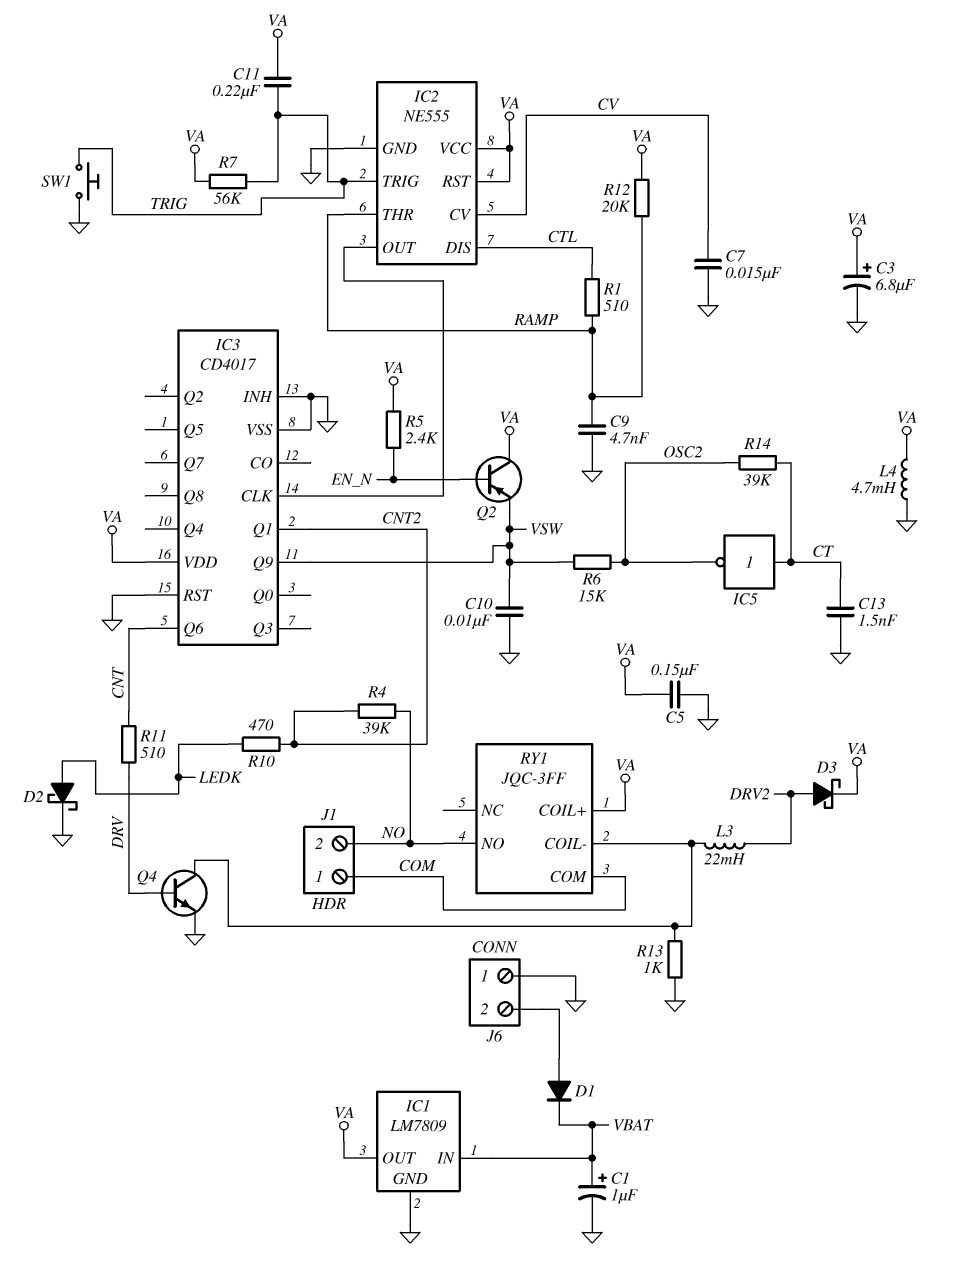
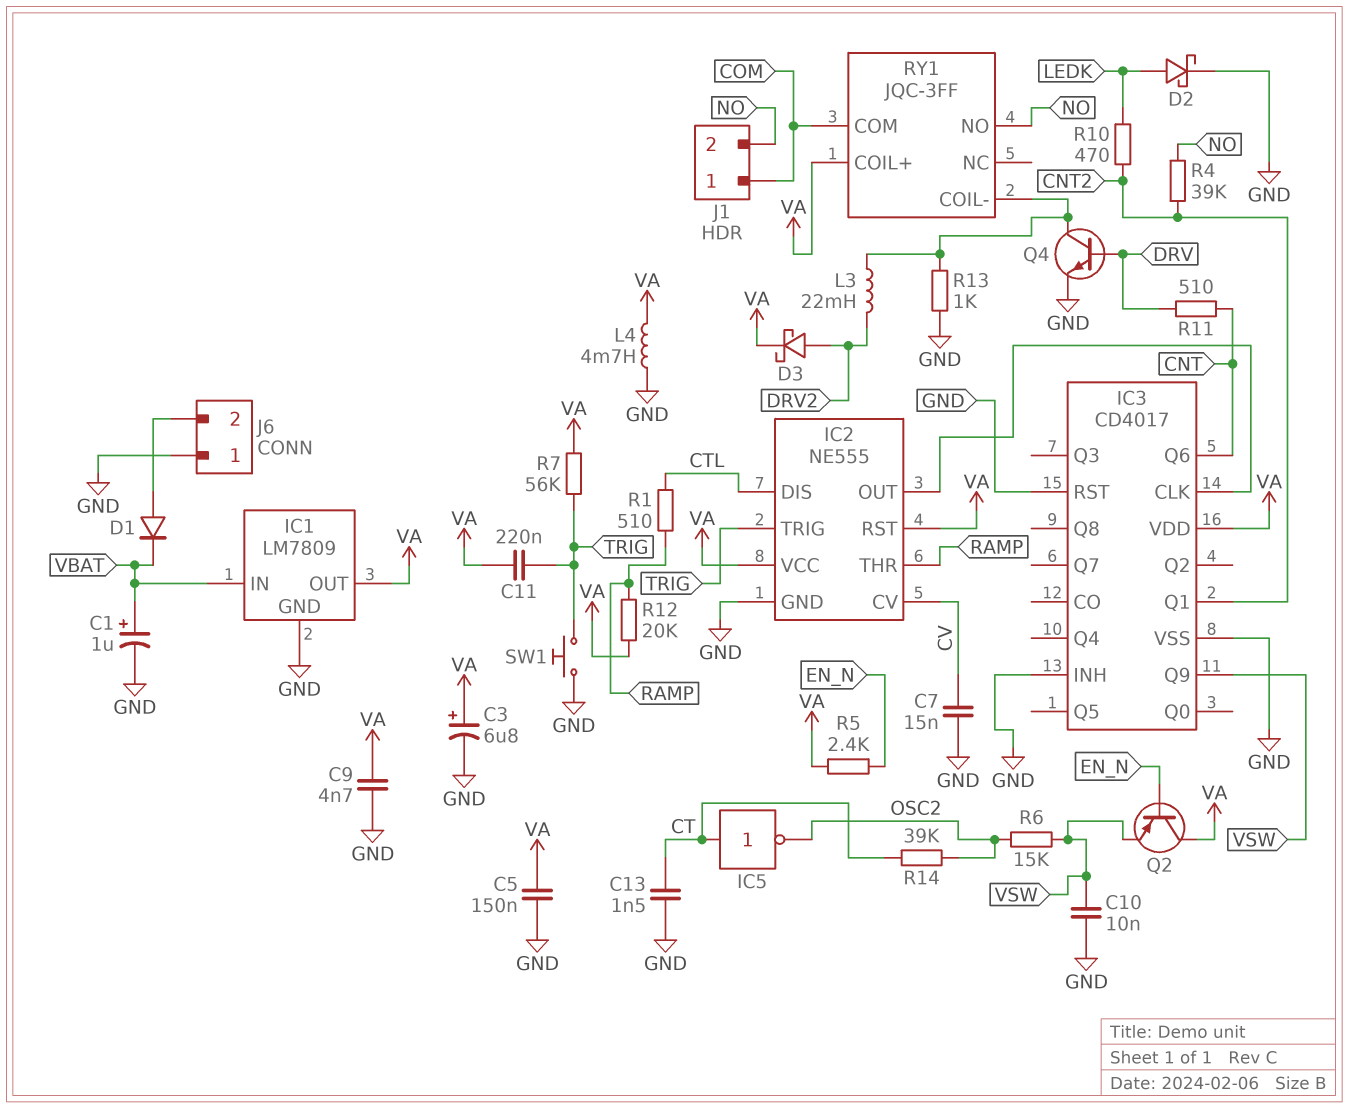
C9: 4.7nF (GND, RAMP) -> 4.7nF (GND, VA)

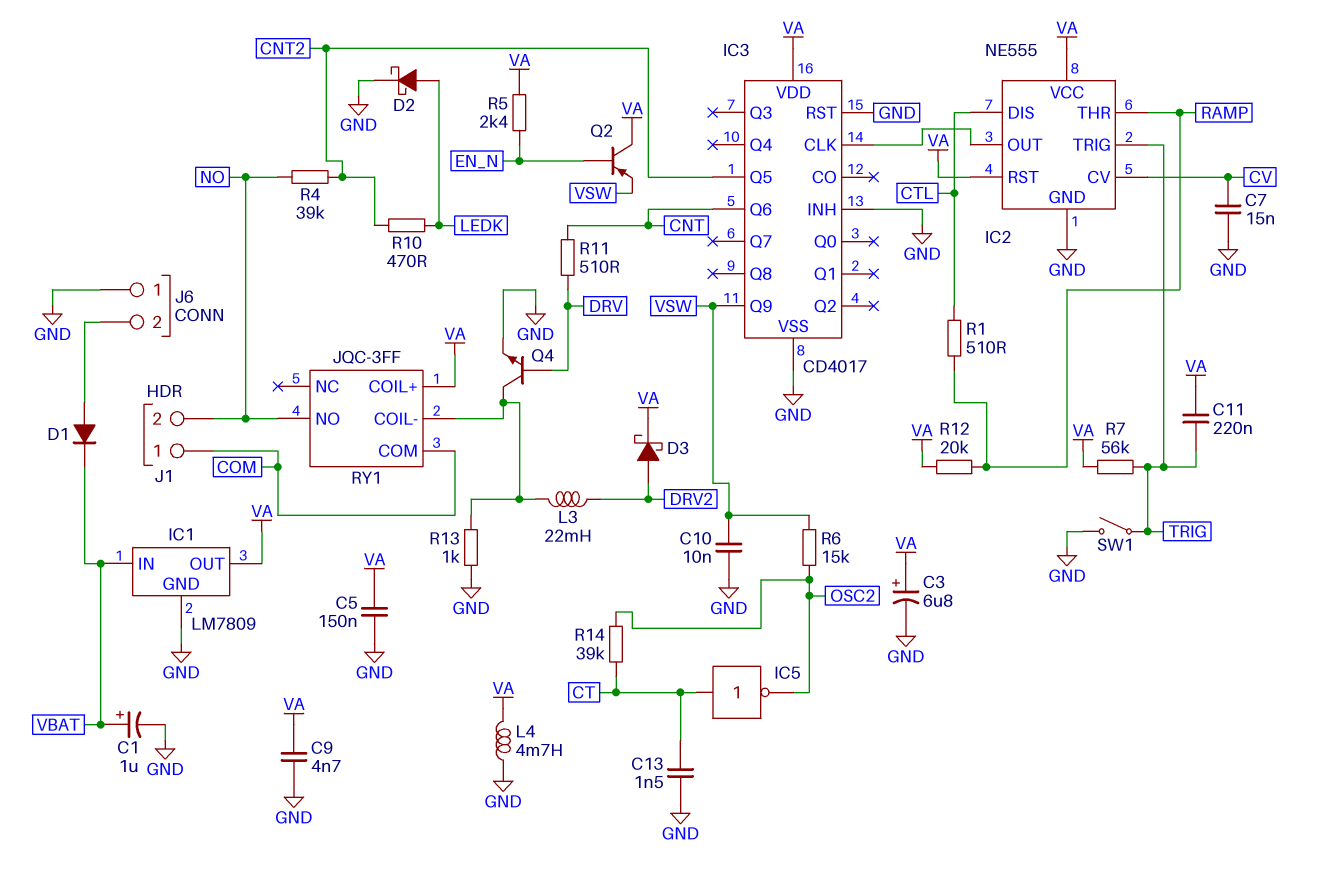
IC3 pin Q1: CNT2 -> none
IC3 pin Q5: none -> CNT2
SW1: button (GND, TRIG) -> switch (GND, TRIG)

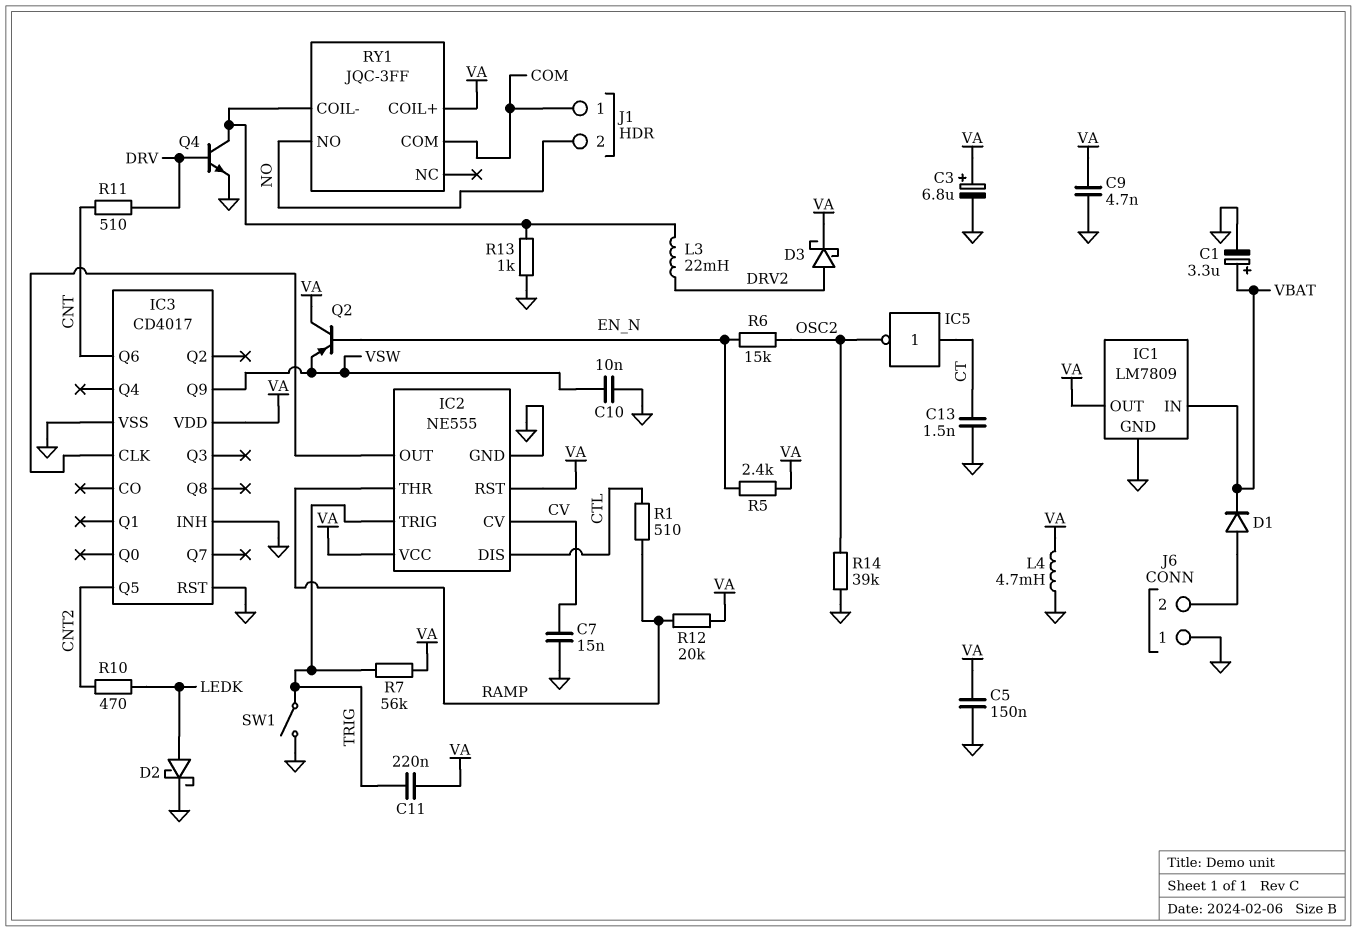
C1: 1uF (plus VBAT, minus GND) -> 3.3uF (plus VBAT, minus GND)
R4: 39k (CNT2, NO) -> none
R6: 15k (OSC2, VSW) -> 15k (EN_N, OSC2)
R14: 39k (CT, OSC2) -> 39k (GND, OSC2)

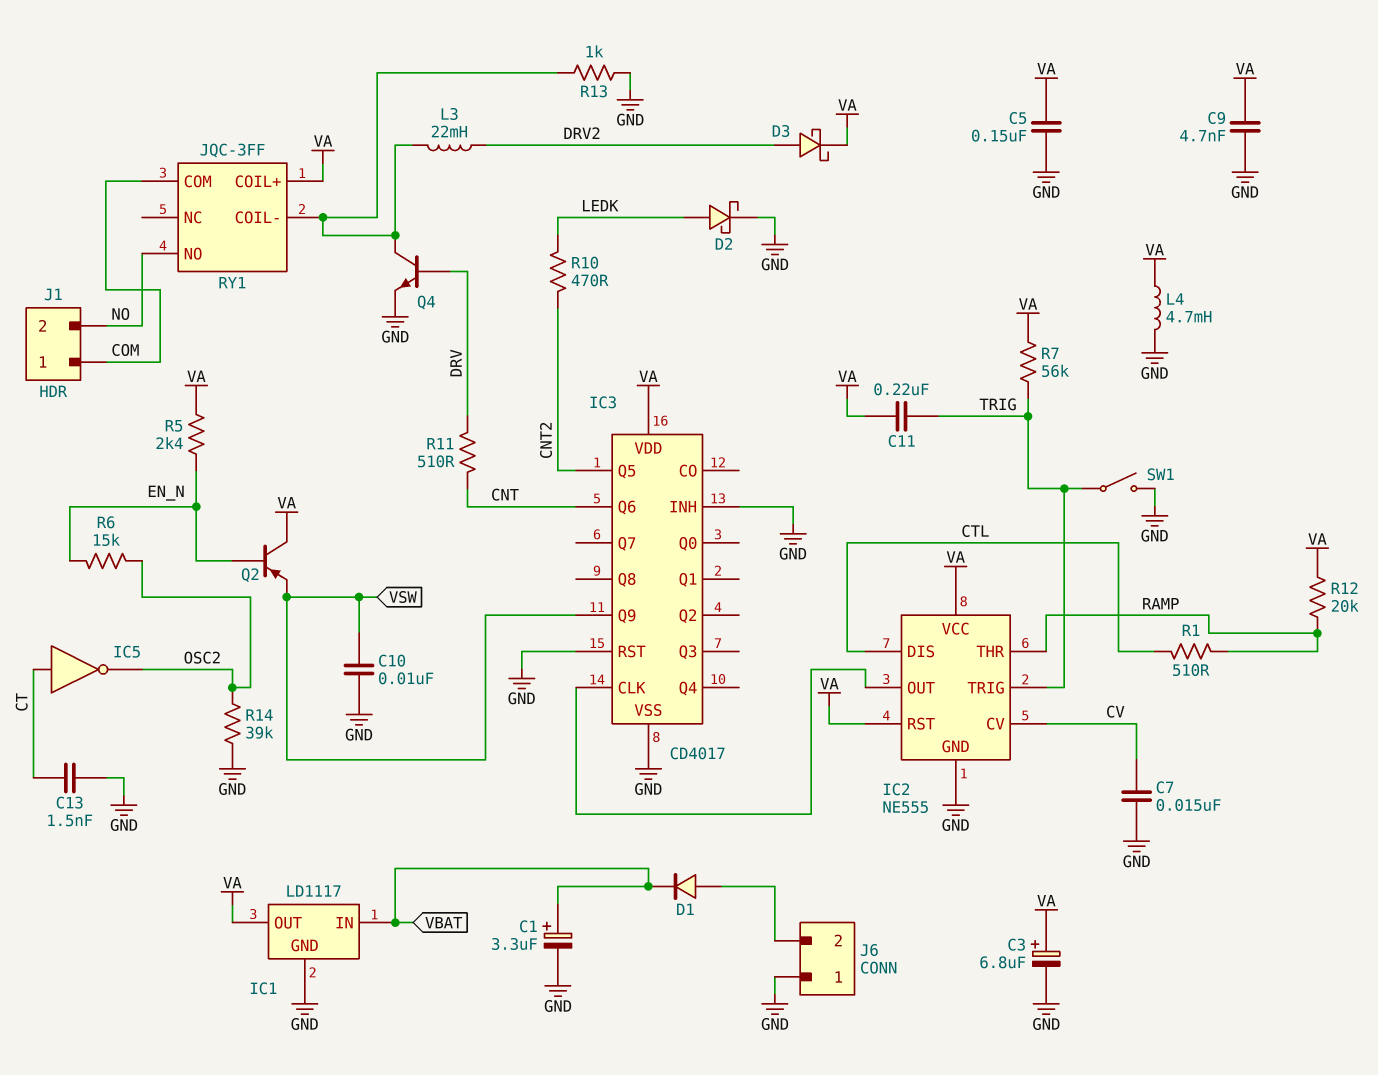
IC1: LM7809 -> LD1117

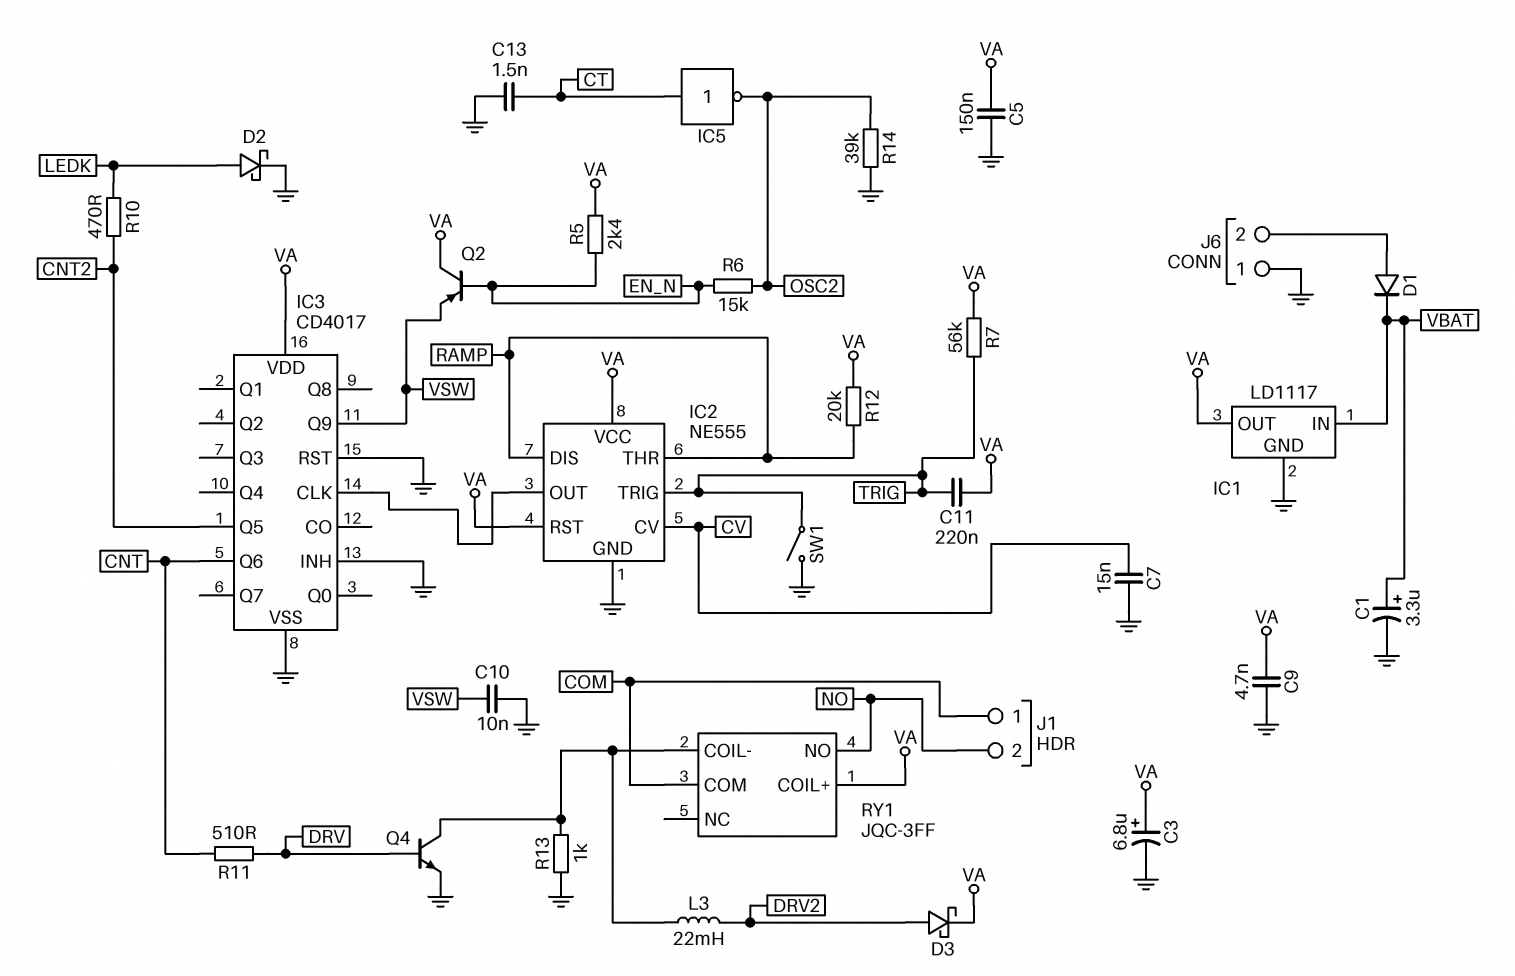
IC2 pin DIS: CTL -> RAMP
L4: 4.7mH (GND, VA) -> none
R1: 510 (CTL, RAMP) -> none

